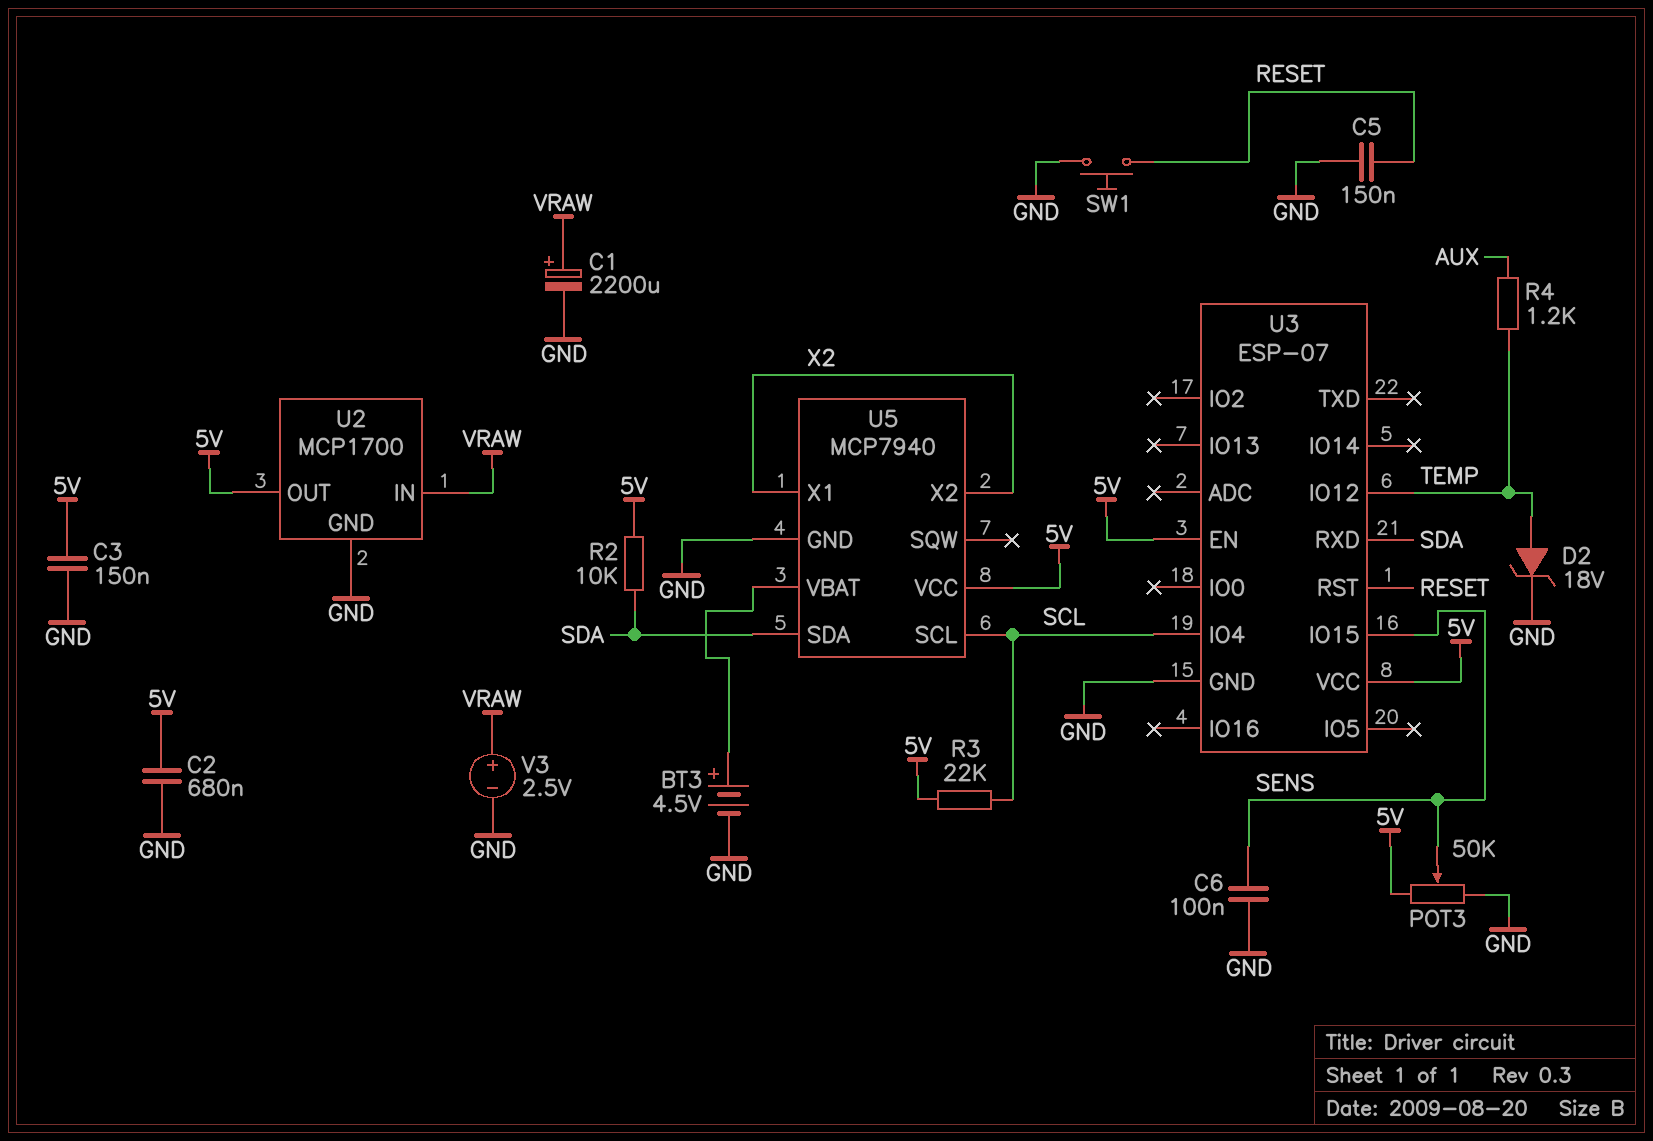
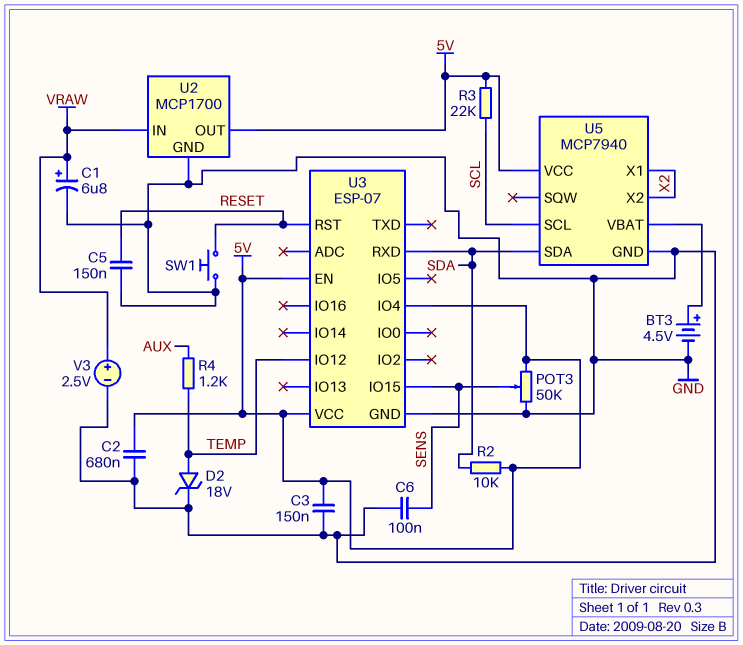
C1: 2200uF (plus VRAW, minus GND) -> 6.8uF (plus VRAW, minus GND)
U3 pin IO4: SCL -> 5V

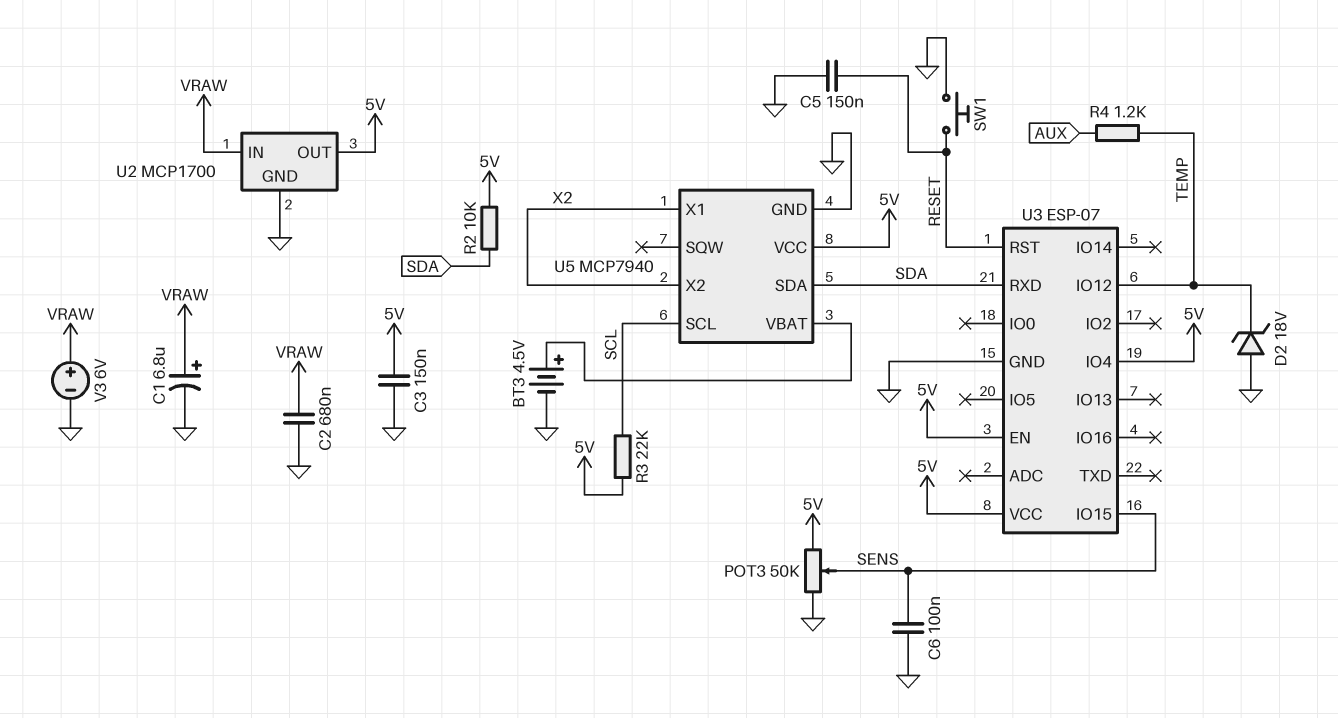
C2: 680nF (5V, GND) -> 680nF (GND, VRAW)
D2: zener 18V (A TEMP, K GND) -> zener 18V (A GND, K TEMP)
V3: 2.5V (plus VRAW, minus GND) -> 6V (plus VRAW, minus GND)

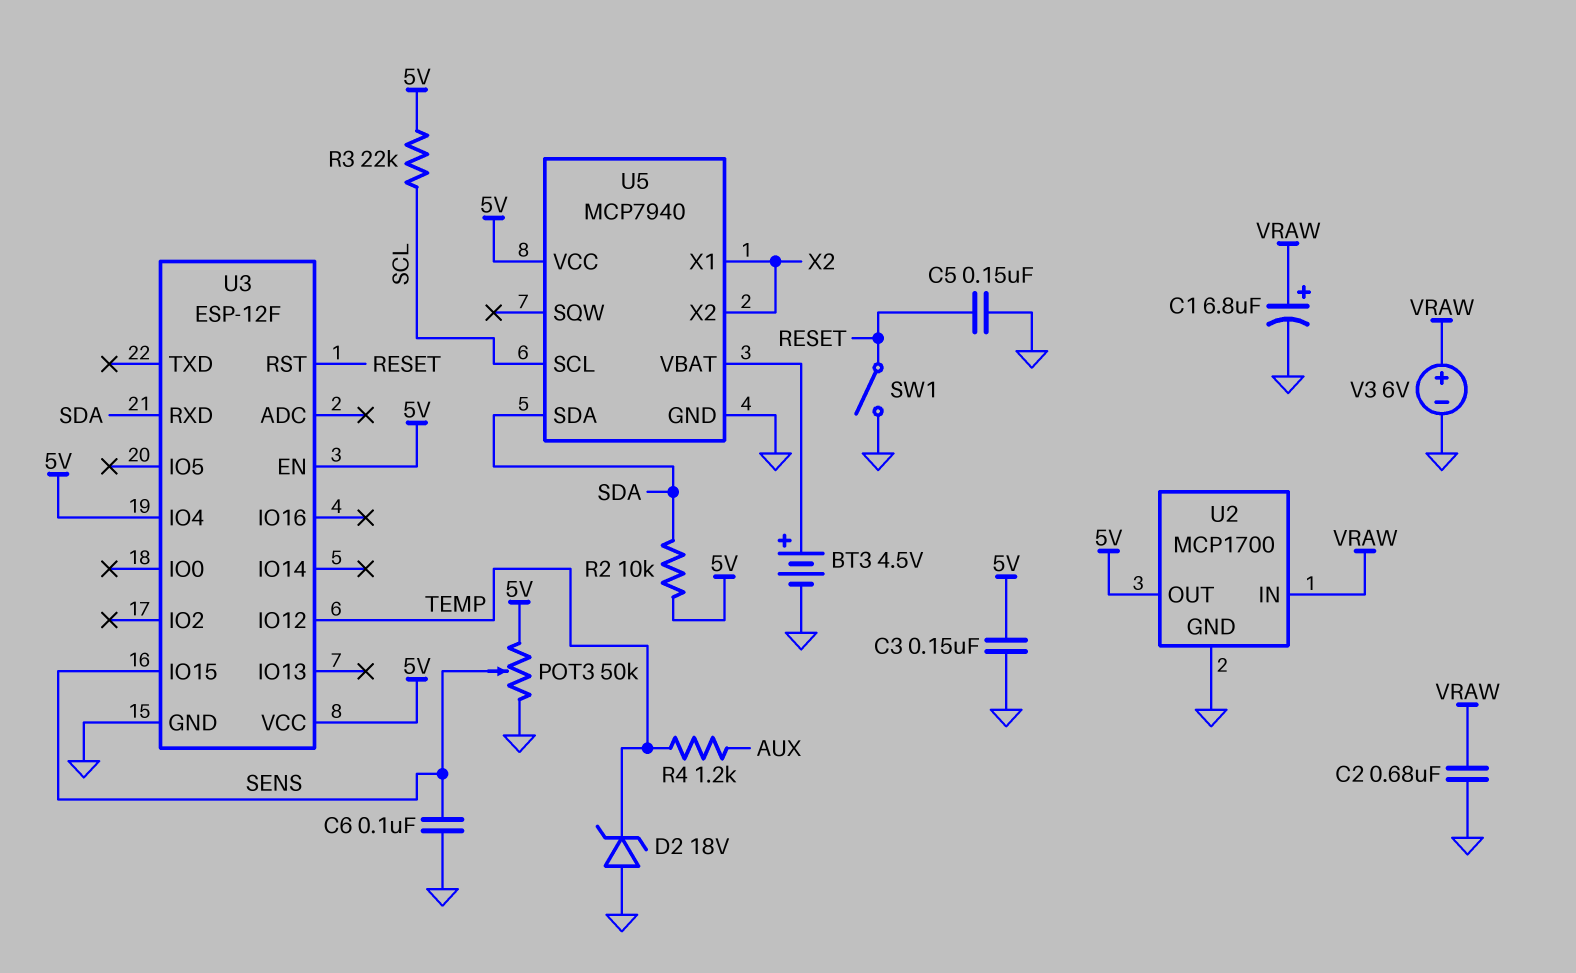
SW1: button (GND, RESET) -> switch (GND, RESET)
U3: ESP-07 -> ESP-12F

